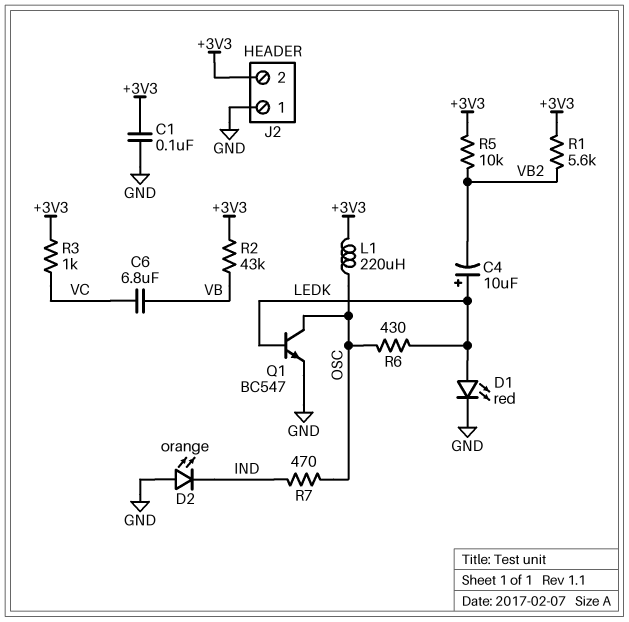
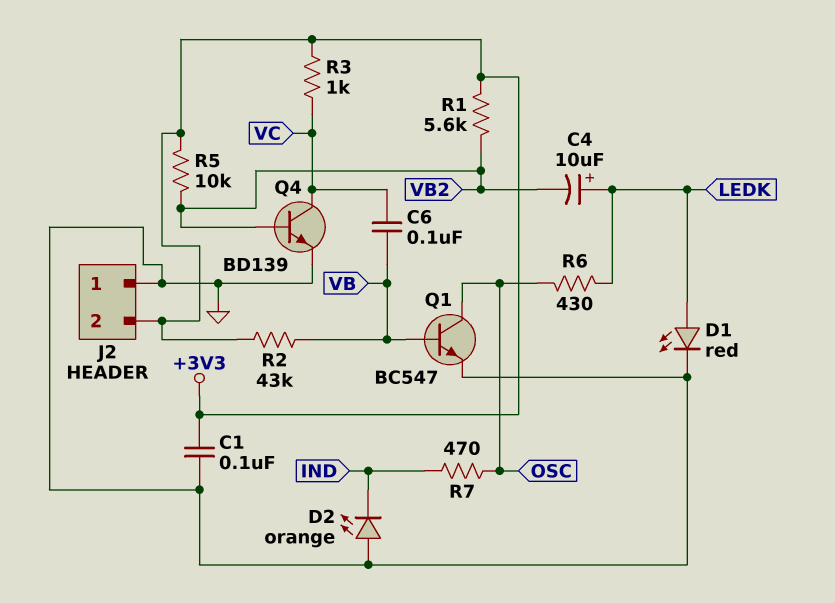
C6: 6.8uF (VB, VC) -> 100nF (VB, VC)
L1: 220uH (+3V3, OSC) -> none
Q1: NPN BC547 (B LEDK, C OSC, E GND) -> NPN BC547 (B VB, C OSC, E GND)
Q4: none -> NPN BD139 (B VB2, C VC, E GND)

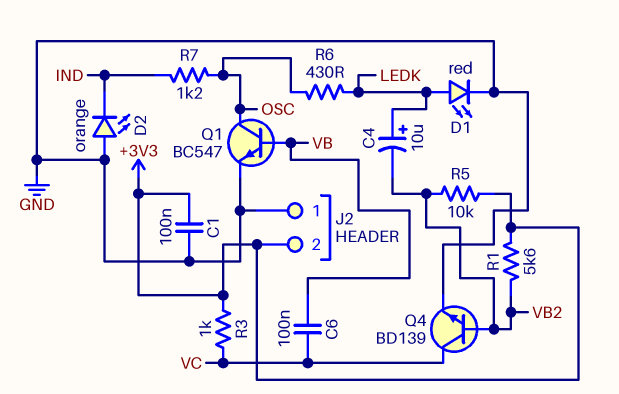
R2: 43k (+3V3, VB) -> none
R7: 470 (IND, OSC) -> 1.2k (IND, OSC)

